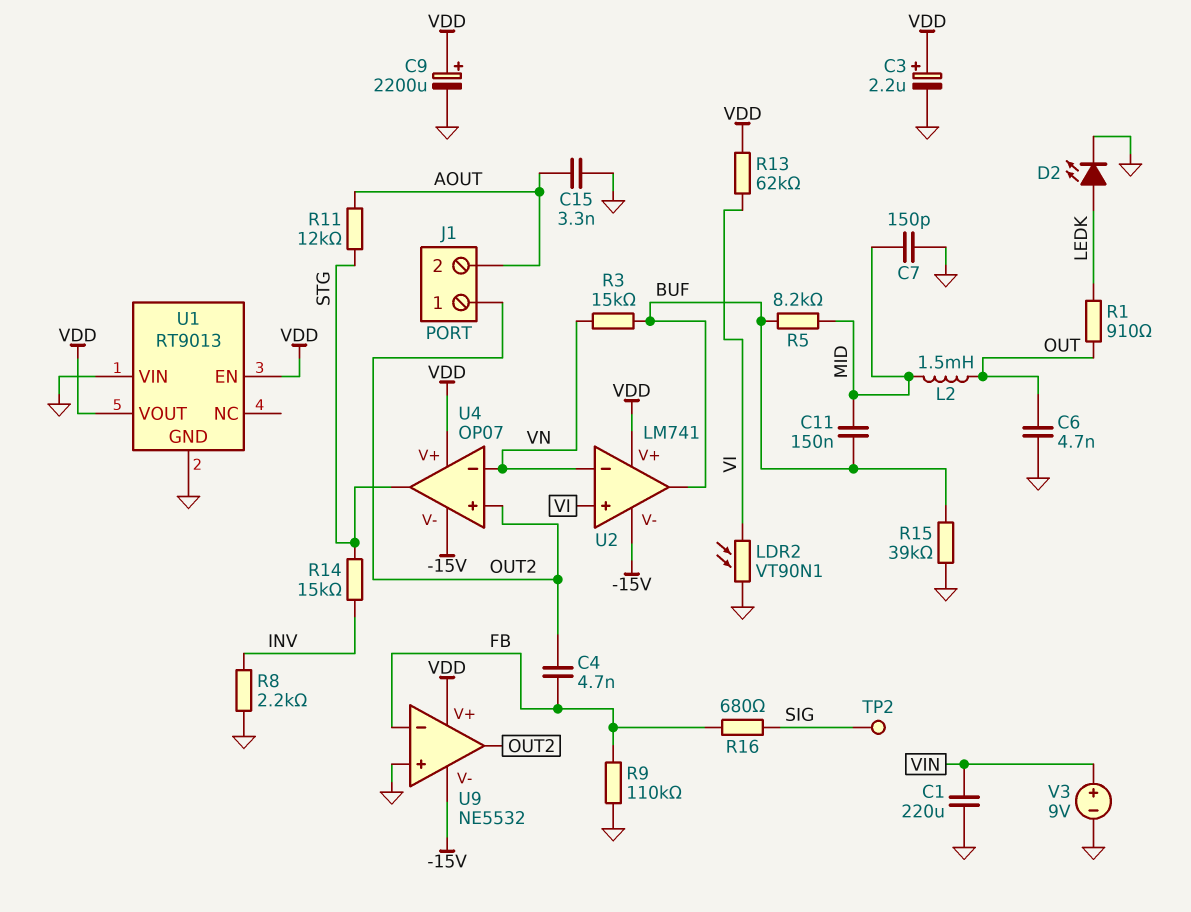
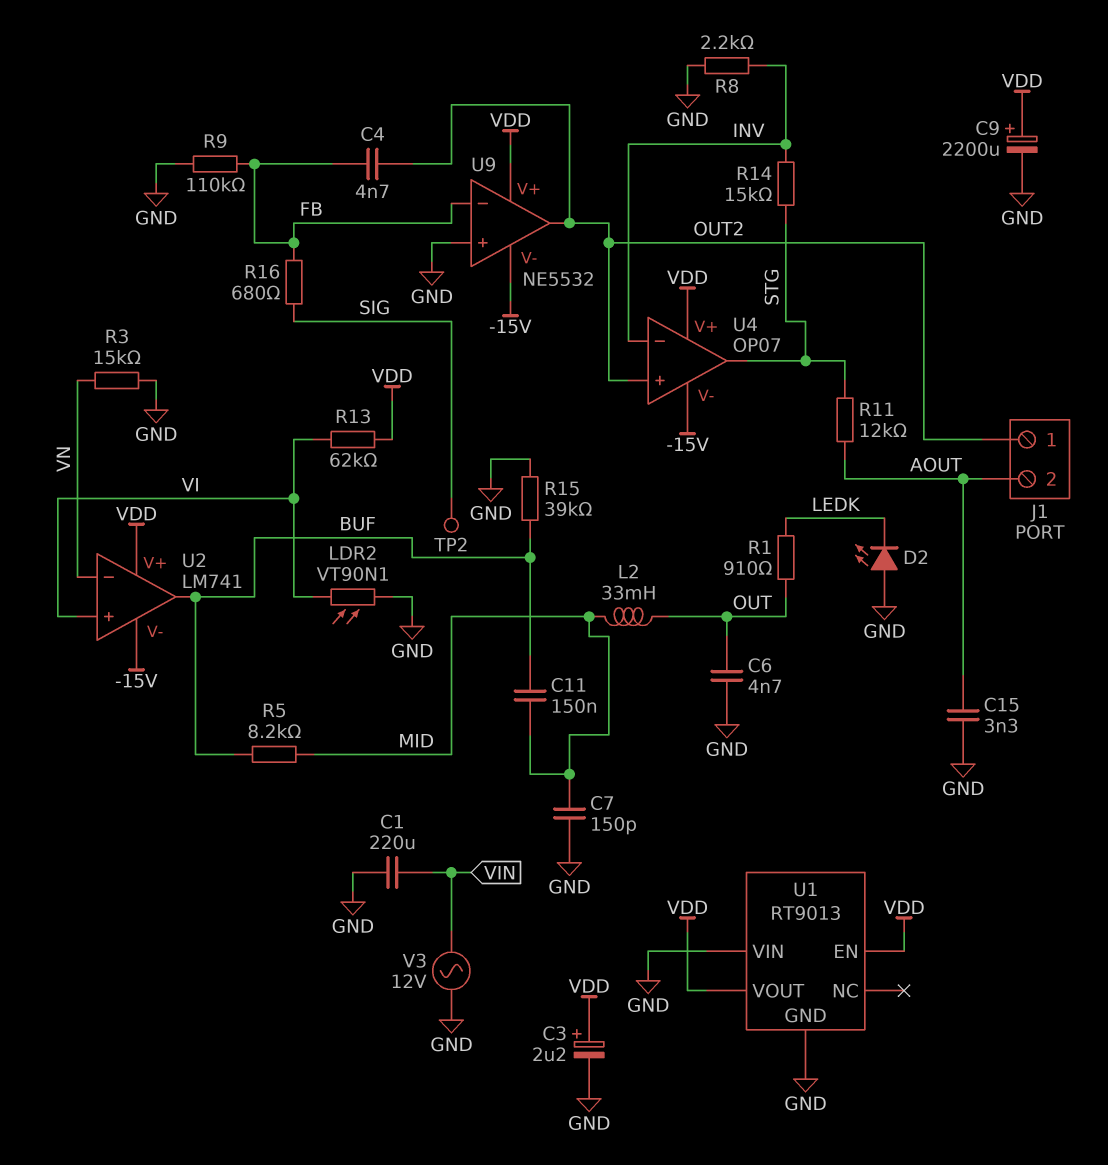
D2: LED (A LEDK, K GND) -> LED (A GND, K LEDK)
L2: 1.5mH (MID, OUT) -> 33mH (MID, OUT)
R3: 15k (BUF, VN) -> 15k (GND, VN)
U4 pin in-: VN -> INV
V3: 9V (plus VIN, minus GND) -> AC 12V (GND, VIN)

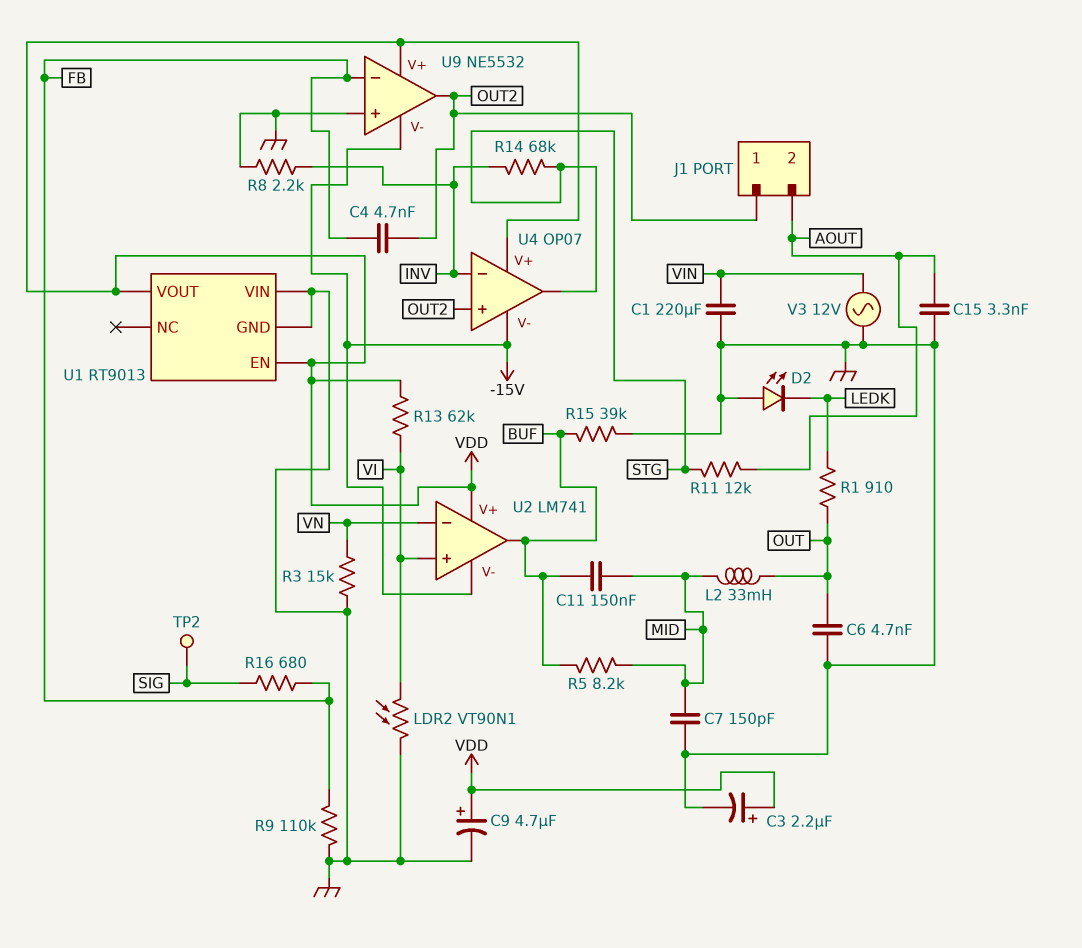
C9: 2200uF (plus VDD, minus GND) -> 4.7uF (plus VDD, minus GND)
R14: 15k (INV, STG) -> 68k (INV, STG)

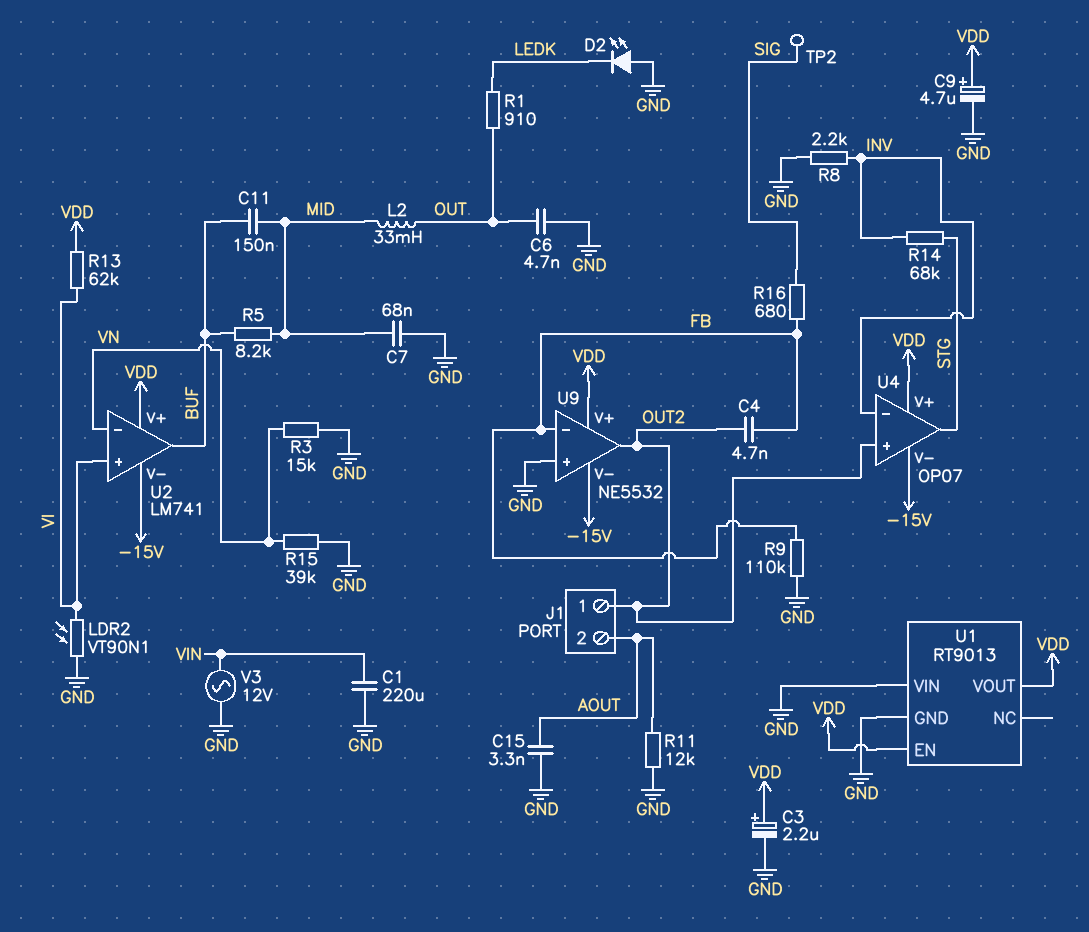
C7: 150pF (GND, MID) -> 68nF (GND, MID)
R11: 12k (AOUT, STG) -> 12k (AOUT, GND)
R15: 39k (BUF, GND) -> 39k (GND, VN)

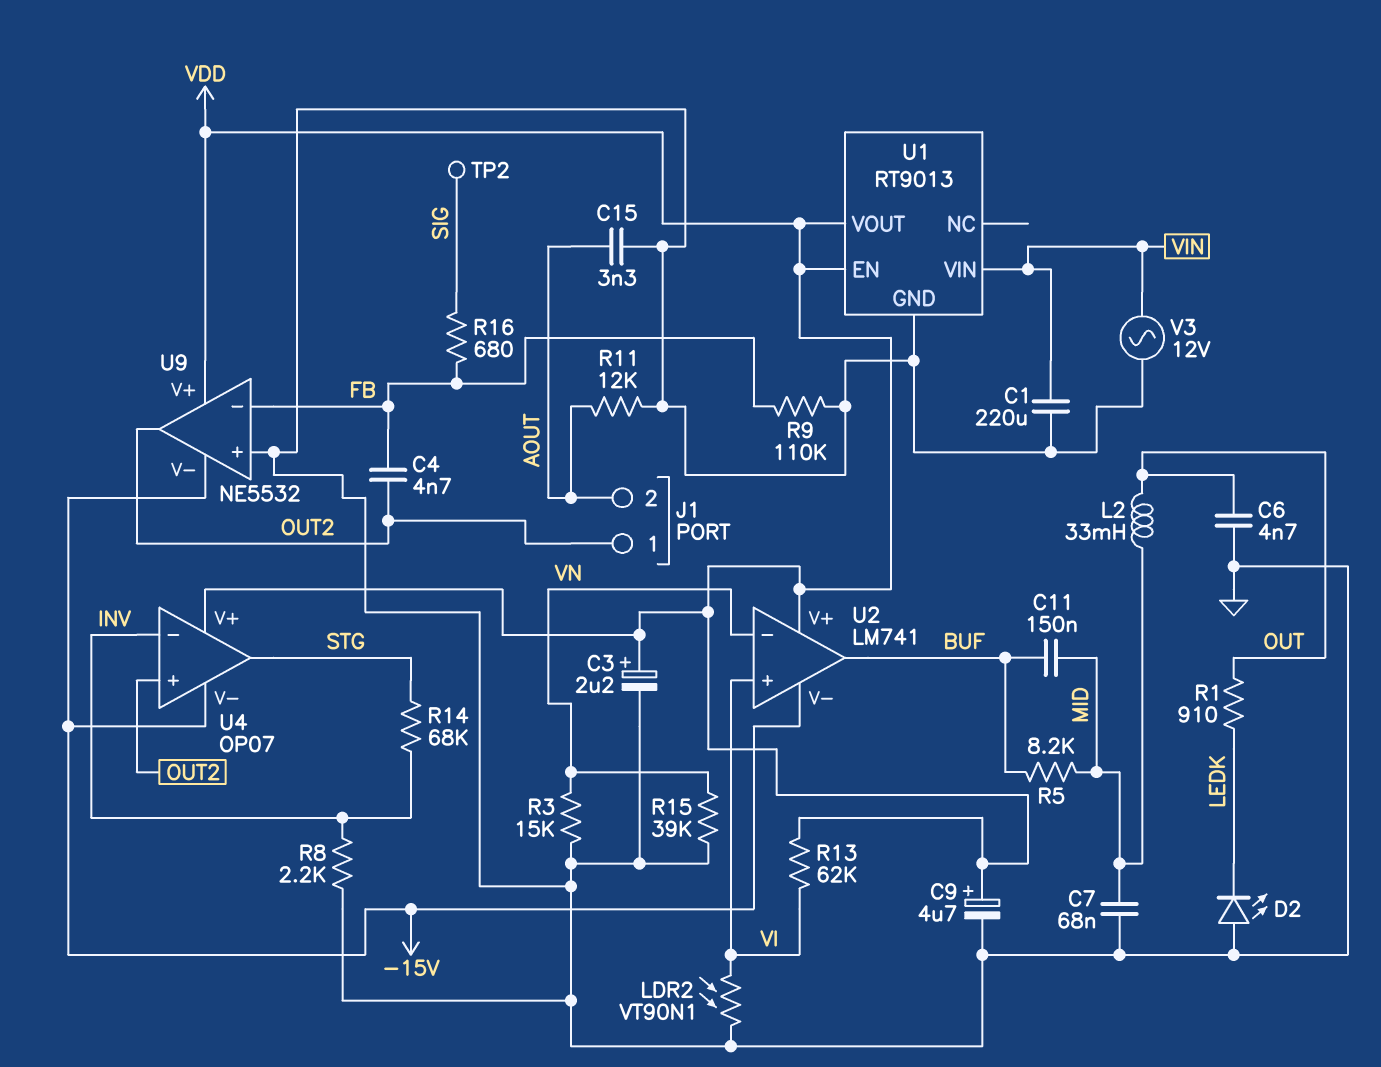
U1 pin VIN: GND -> VIN

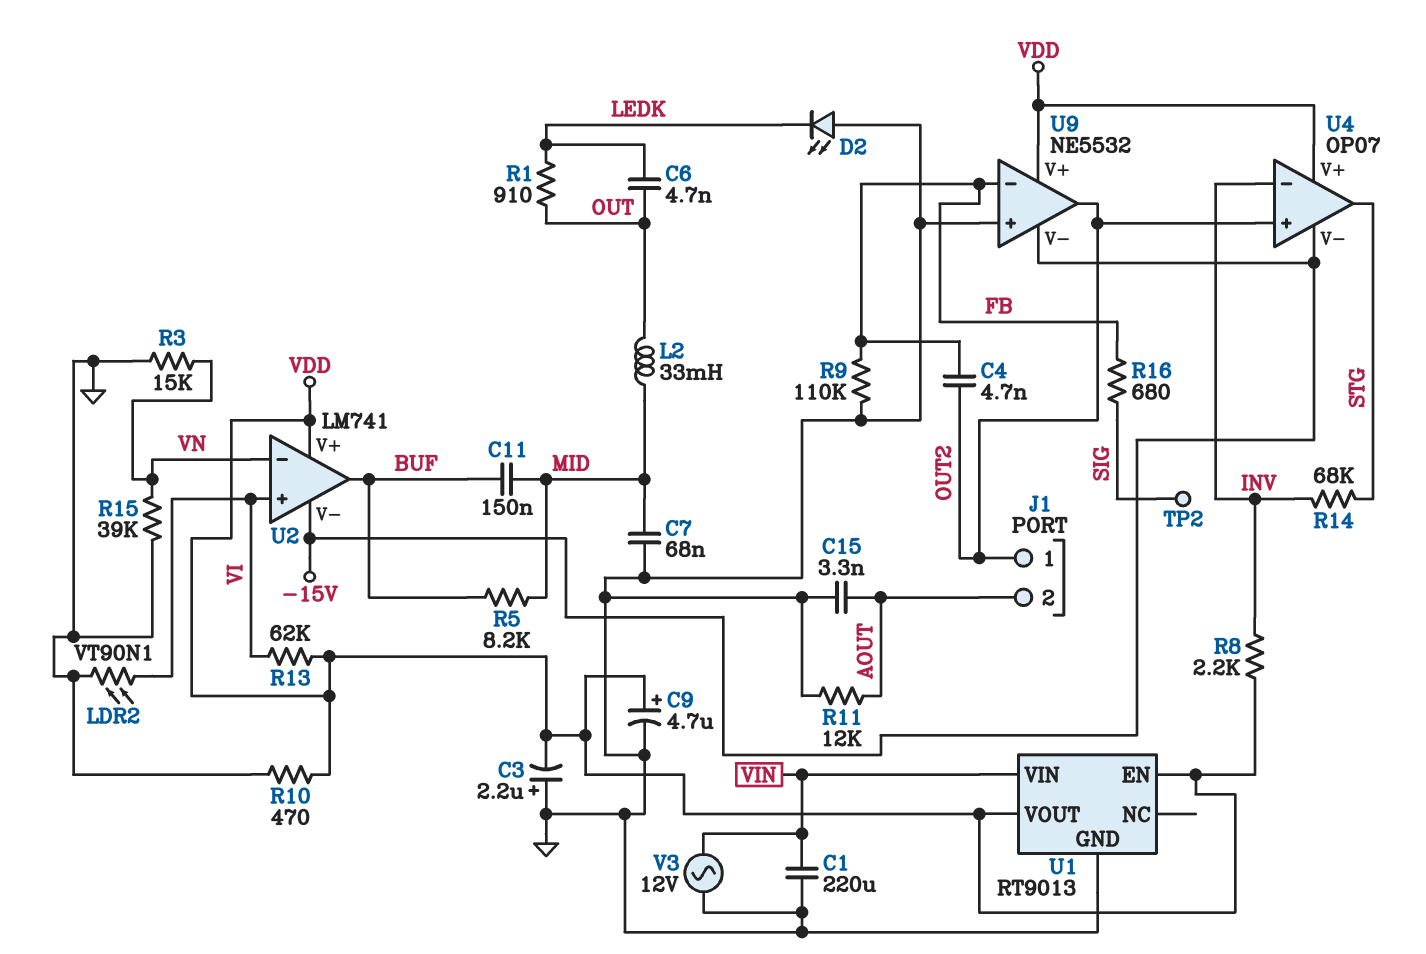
C3: 2.2uF (plus VDD, minus GND) -> 2.2uF (plus GND, minus VDD)
C6: 4.7nF (GND, OUT) -> 4.7nF (LEDK, OUT)
R8: 2.2k (GND, INV) -> 2.2k (INV, VDD)
R10: none -> 470 (GND, VDD)

